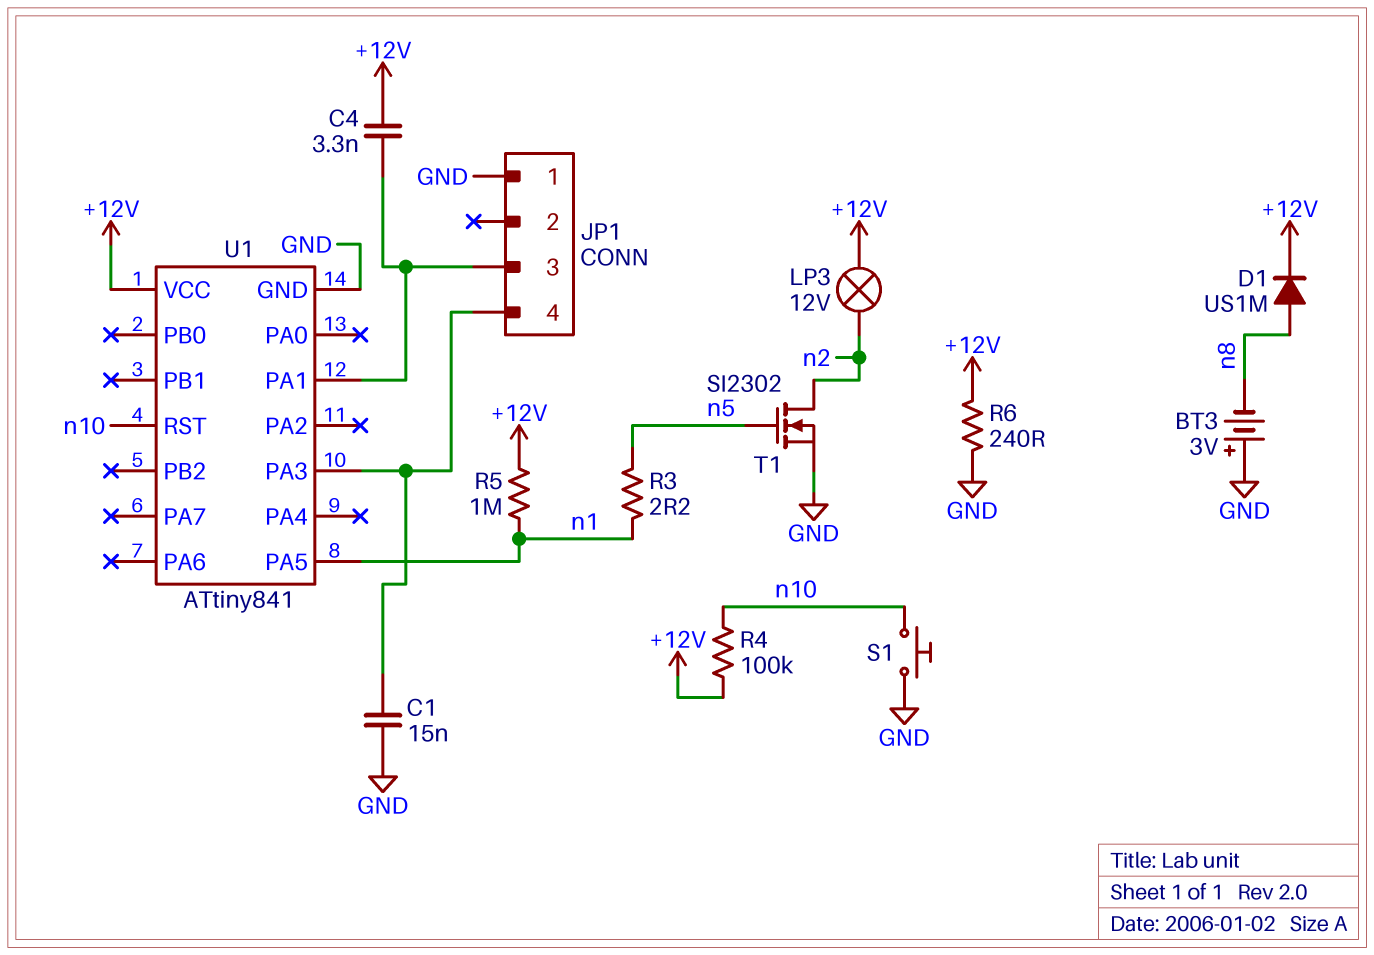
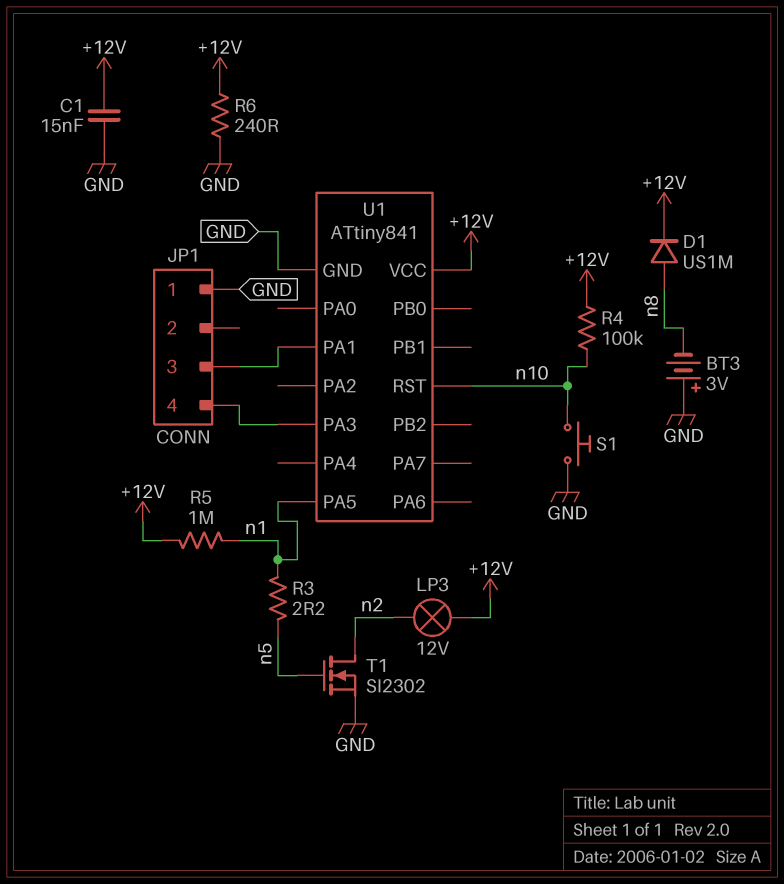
C1: 15nF (GND, JP1/4) -> 15nF (+12V, GND)
C4: 3.3nF (+12V, JP1/3) -> none

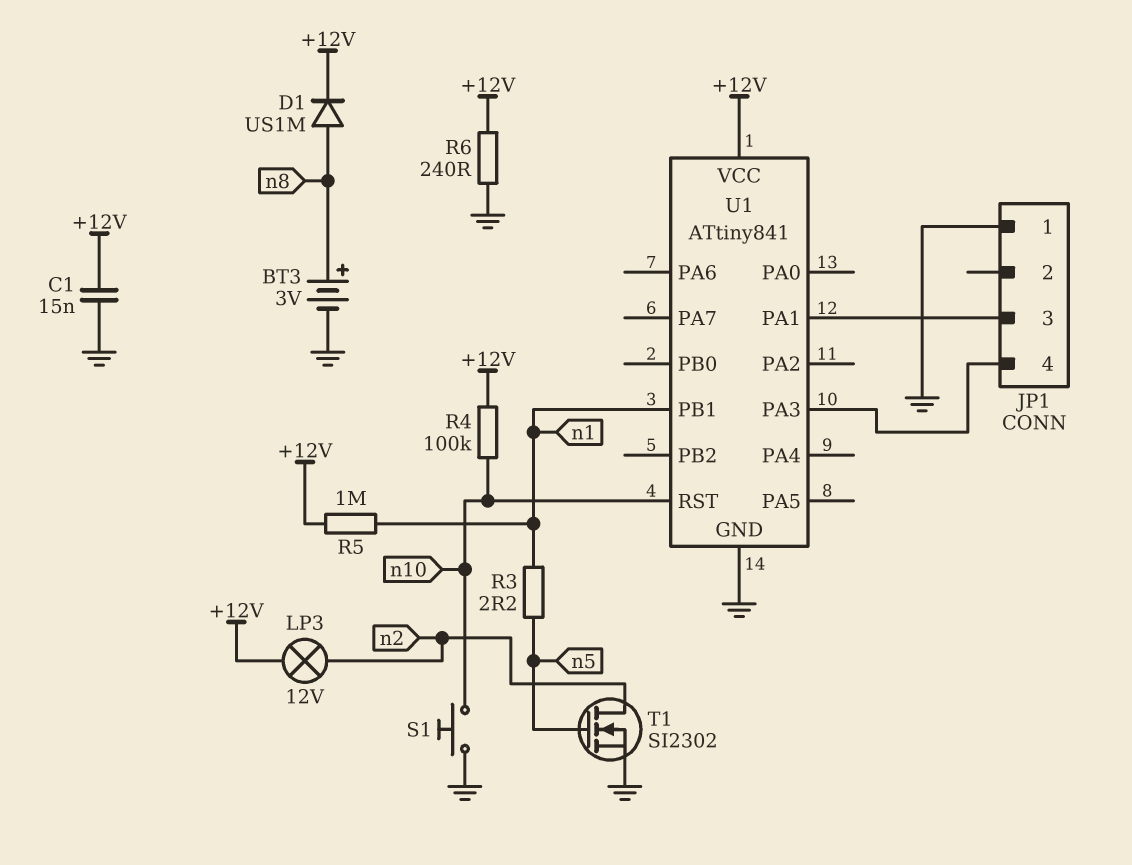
BT3: 3V (plus GND, minus n8) -> 3V (plus n8, minus GND)
U1 pin PA5: n1 -> none
U1 pin PB1: none -> n1

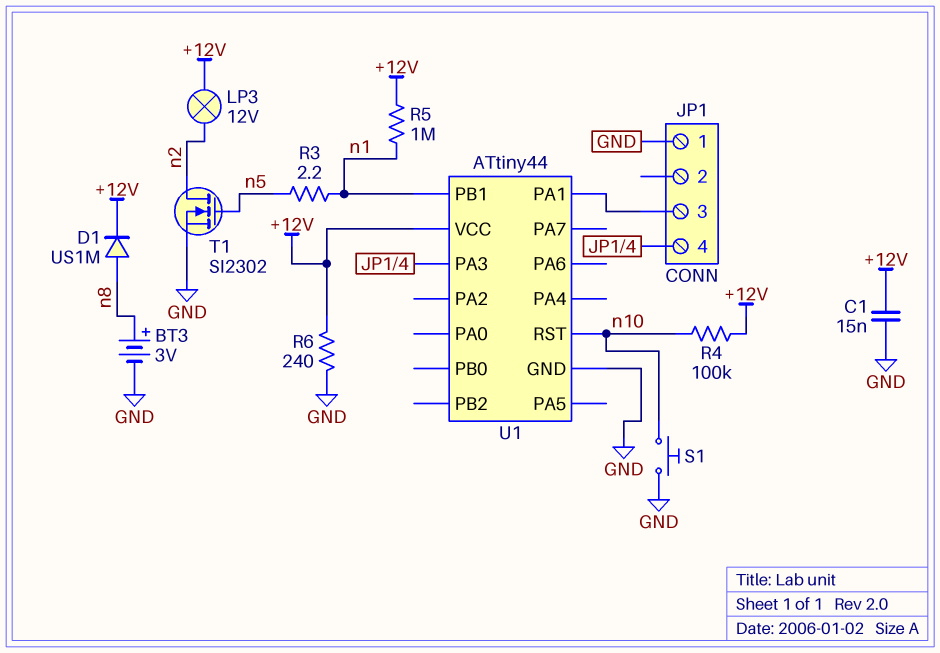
U1: ATtiny841 -> ATtiny44

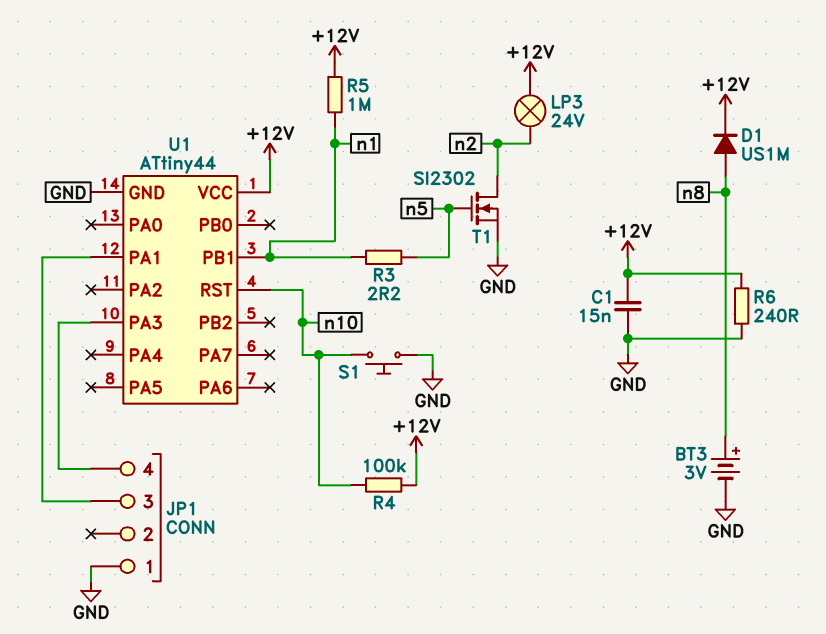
LP3: lamp 12V (+12V, n2) -> lamp 24V (+12V, n2)

